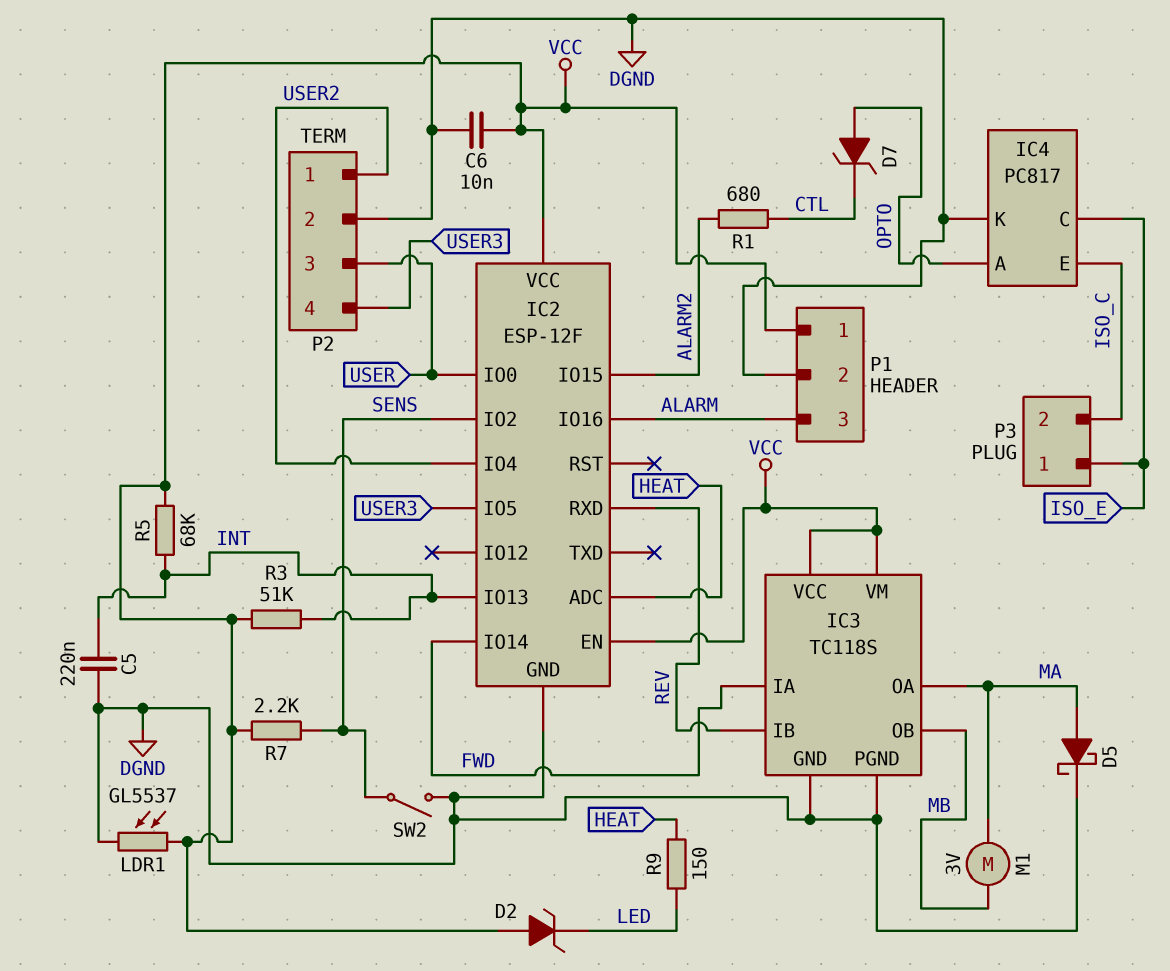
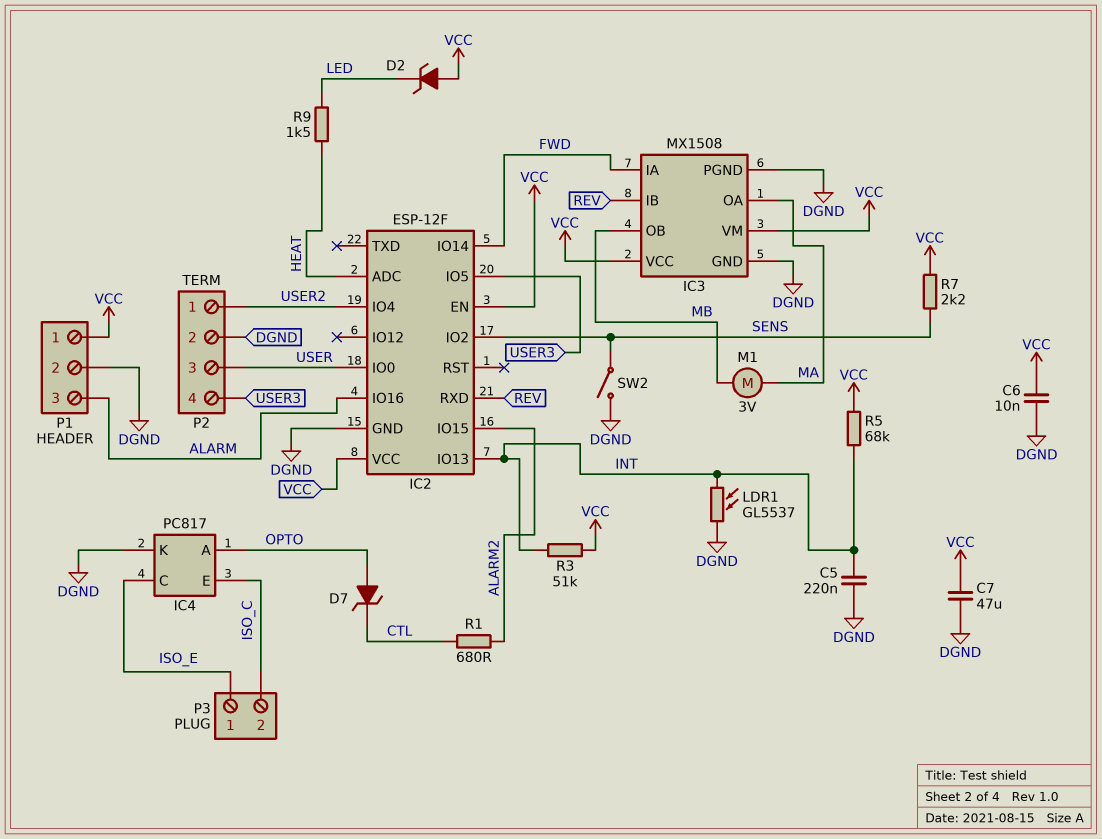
C7: none -> 47uF (DGND, VCC)
D5: schottky (A MA, K DGND) -> none
IC3: TC118S -> MX1508
LDR1: GL5537 (DGND, VCC) -> GL5537 (DGND, INT)
R9: 150 (HEAT, LED) -> 1.5k (HEAT, LED)

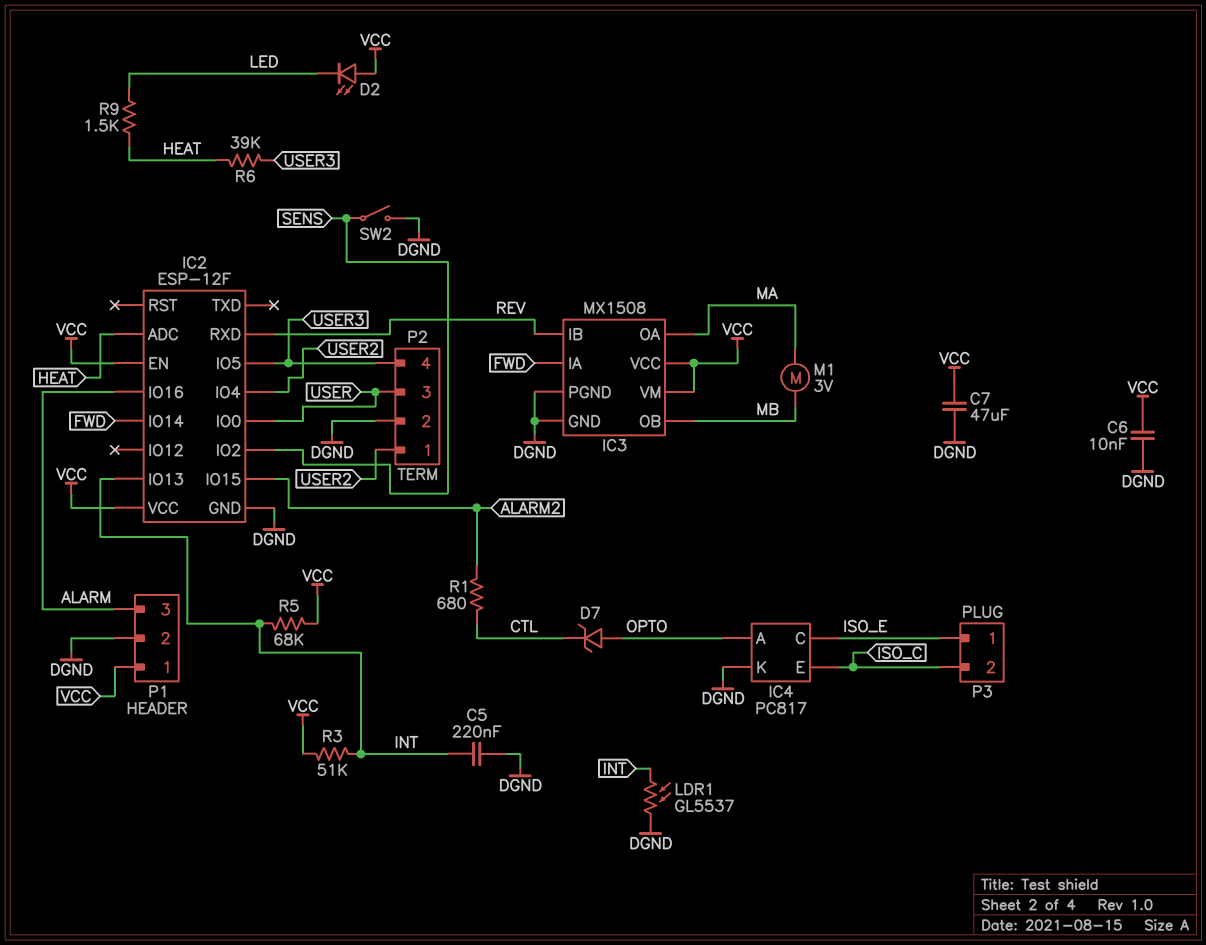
D2: zener (A VCC, K LED) -> LED (A VCC, K LED)
R6: none -> 39k (HEAT, USER3)
R7: 2.2k (SENS, VCC) -> none

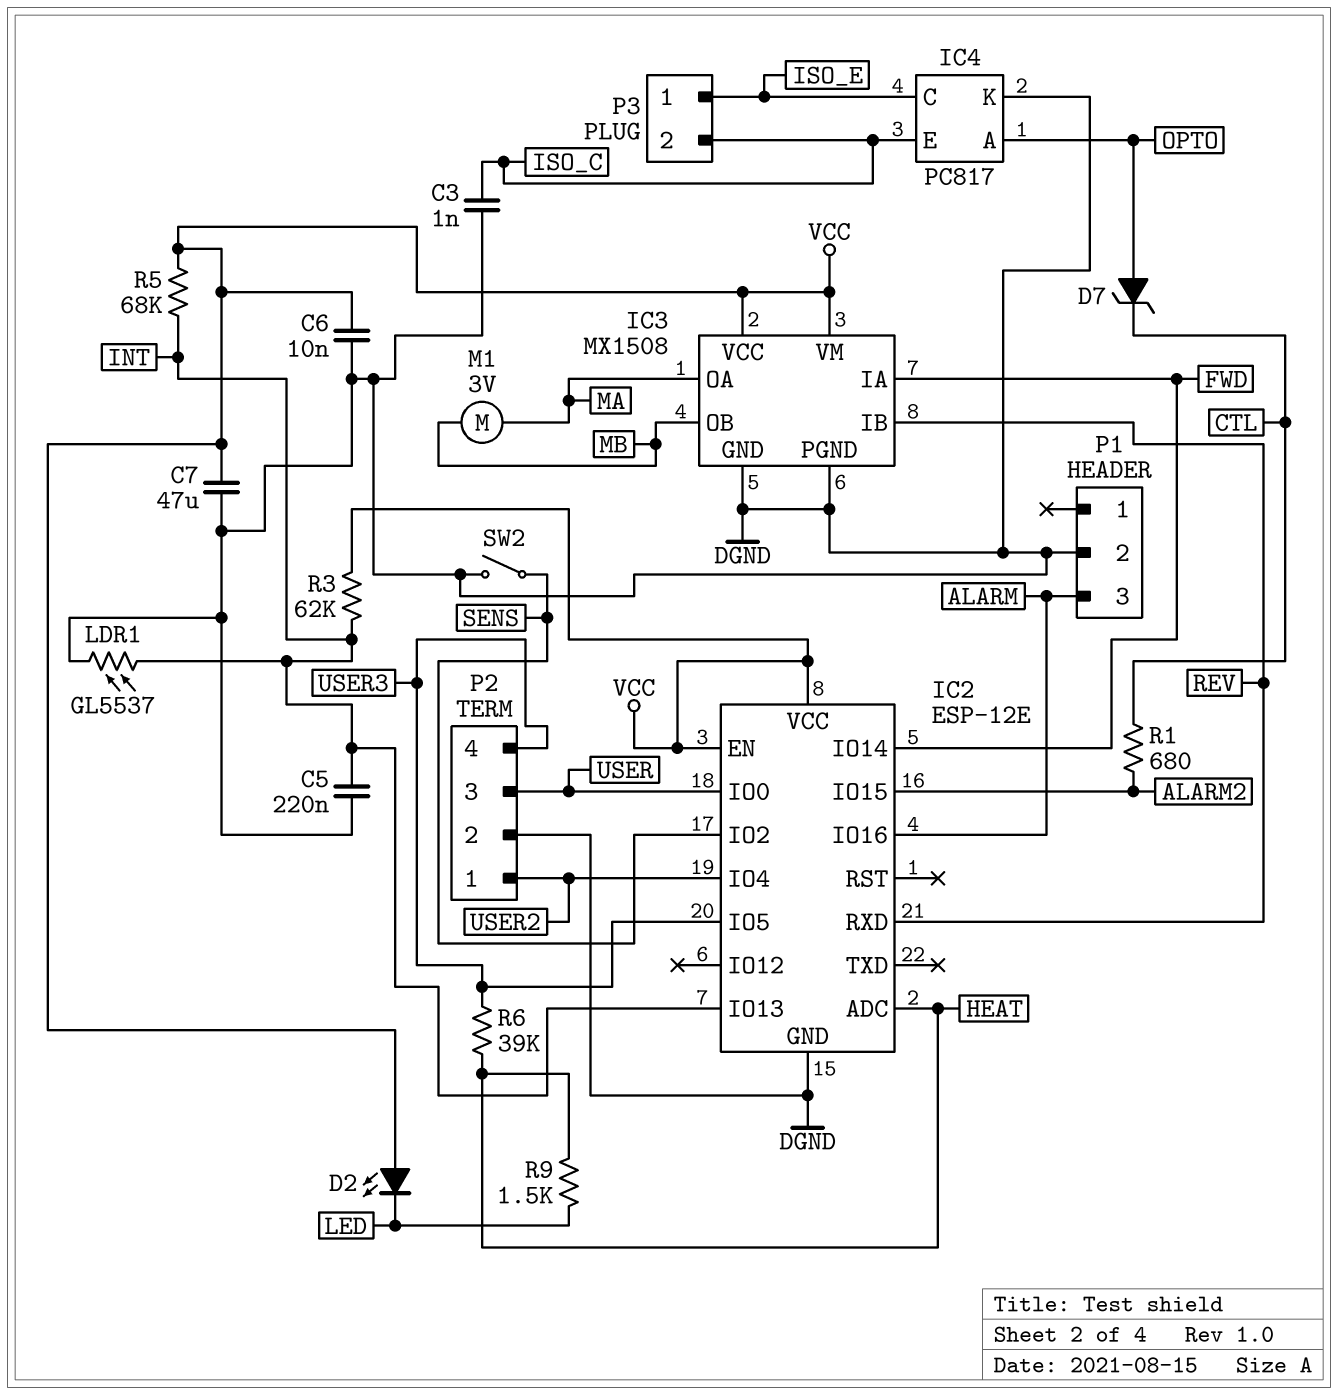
C3: none -> 1nF (DGND, ISO_C)
IC2: ESP-12F -> ESP-12E
P1 pin 1: VCC -> none
R3: 51k (INT, VCC) -> 62k (INT, VCC)

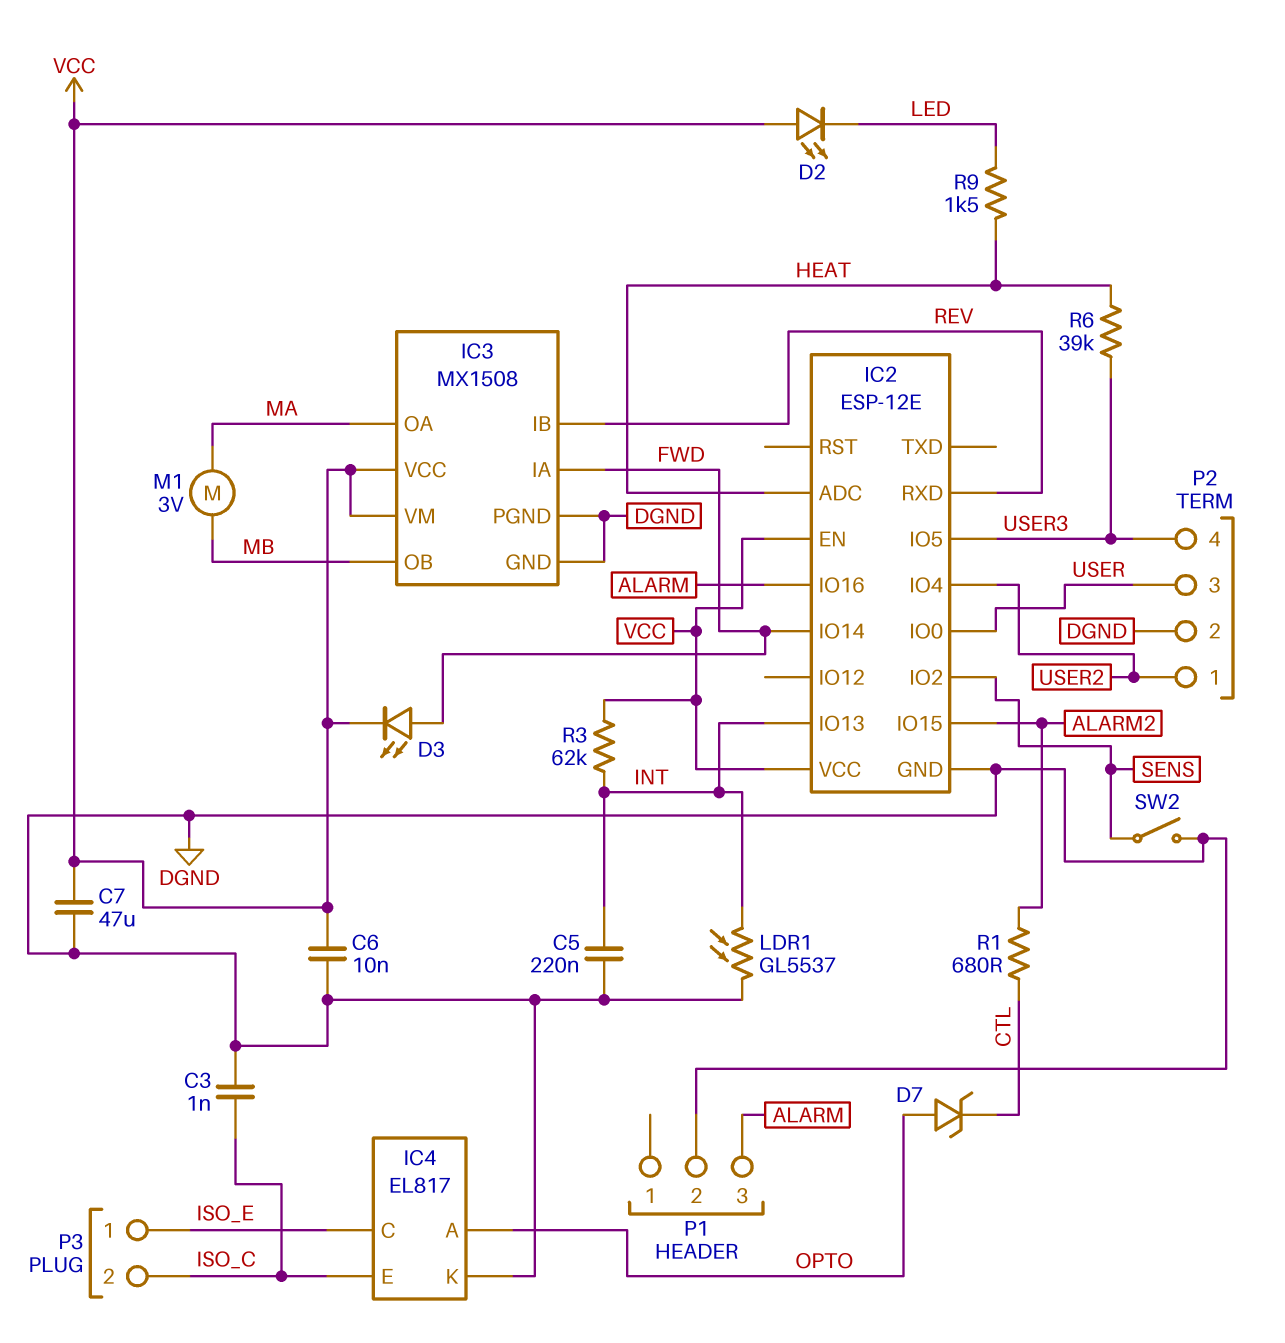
D3: none -> LED (A FWD, K VCC)
IC4: PC817 -> EL817
R5: 68k (INT, VCC) -> none

